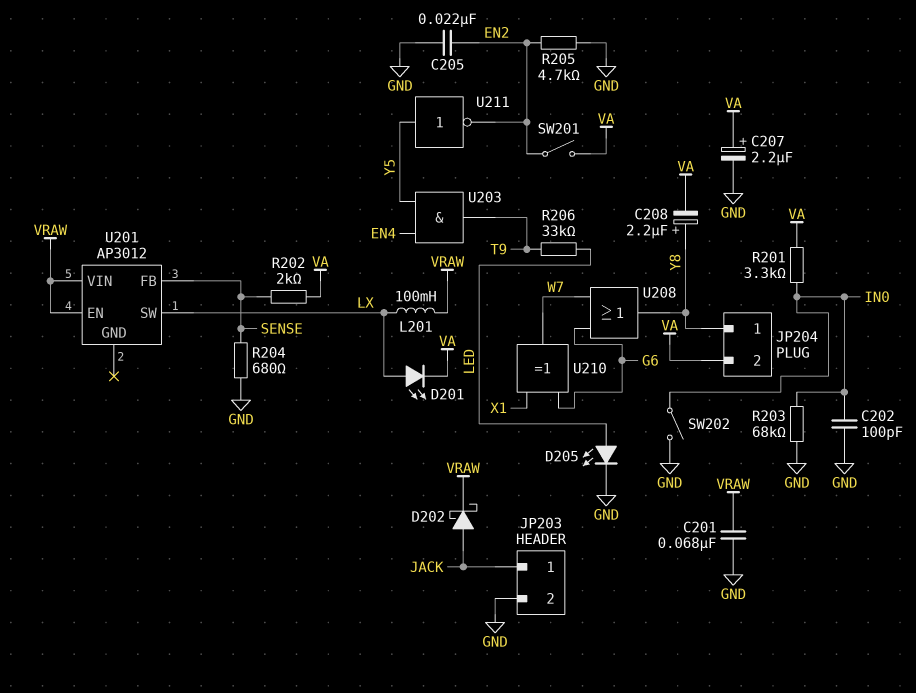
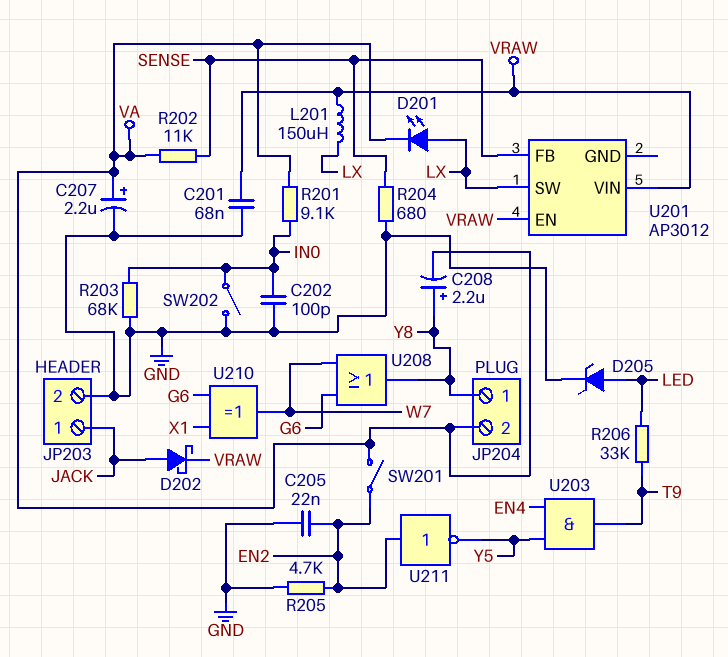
D205: LED (A LED, K GND) -> zener (A LED, K GND)
L201: 100mH (LX, VRAW) -> 150uH (LX, VRAW)
R201: 3.3k (IN0, VA) -> 9.1k (IN0, VA)
R202: 2k (SENSE, VA) -> 11k (SENSE, VA)
U211: NOT (in Y5, out EN2) -> NOT (in EN2, out Y5)

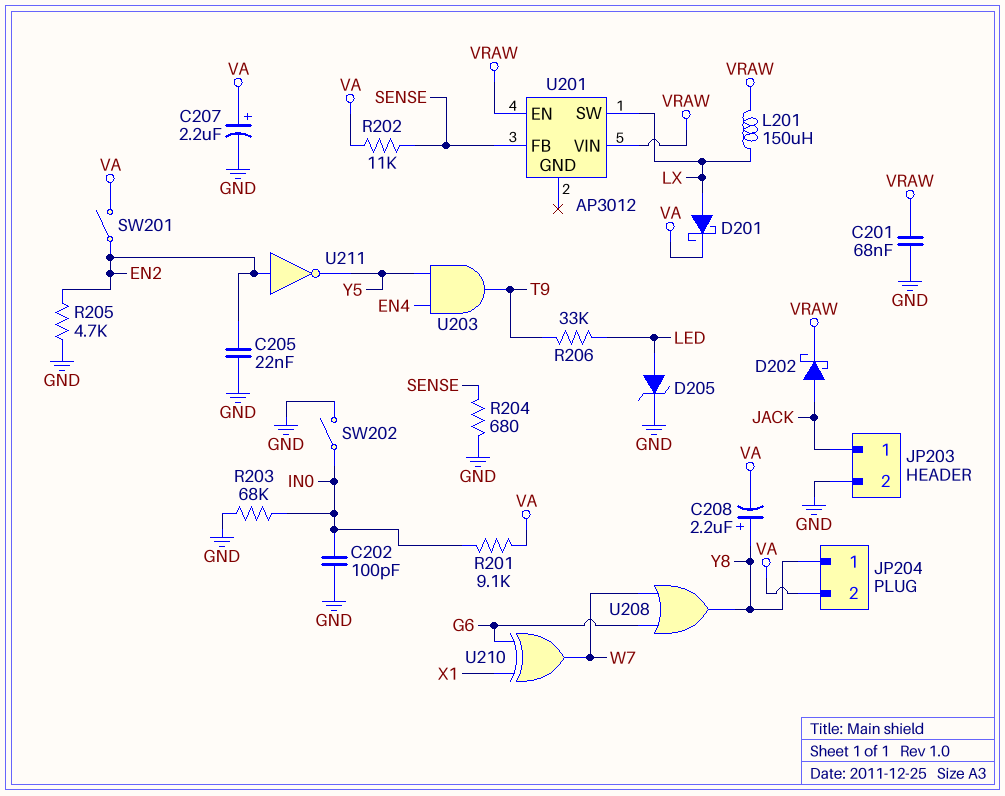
D201: LED (A LX, K VA) -> schottky (A LX, K VA)

